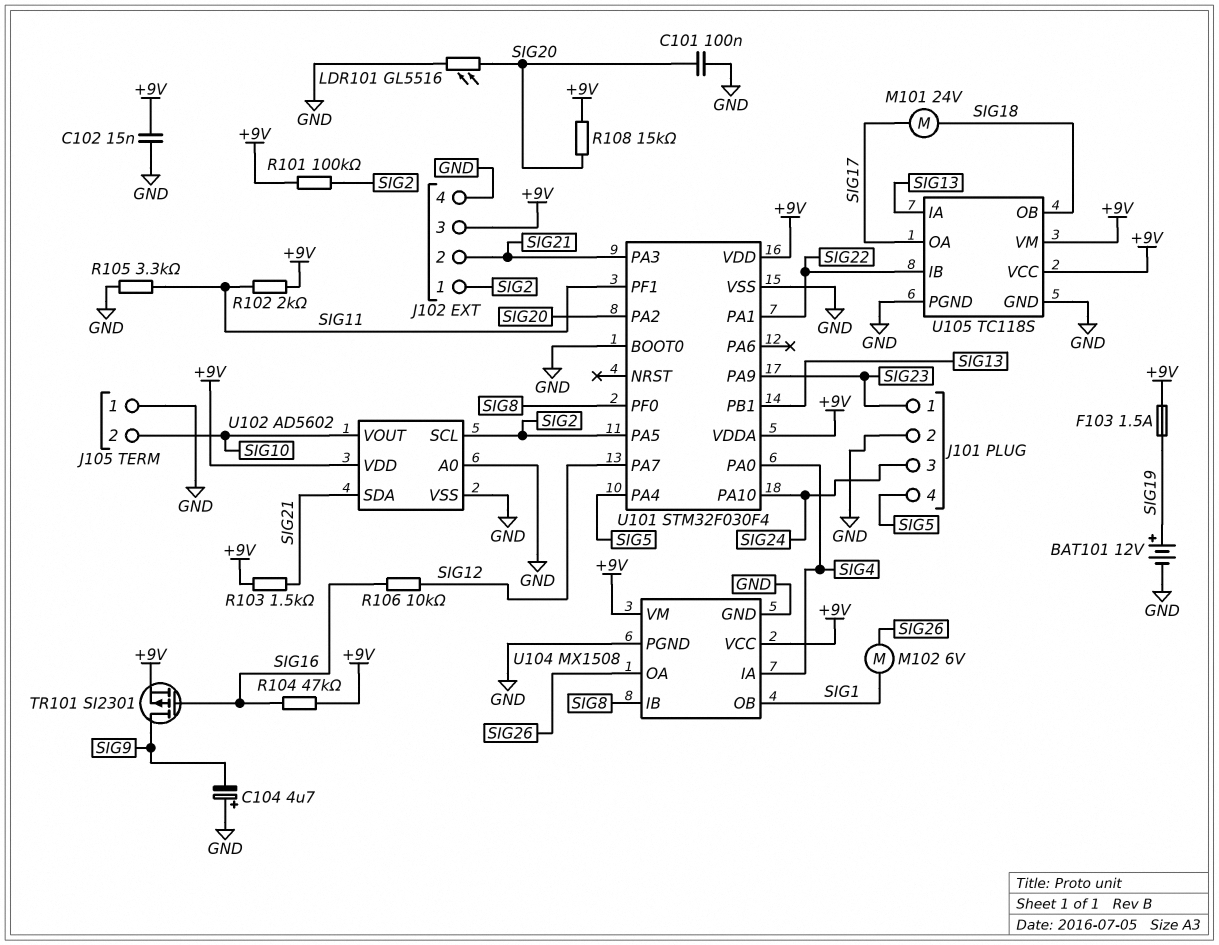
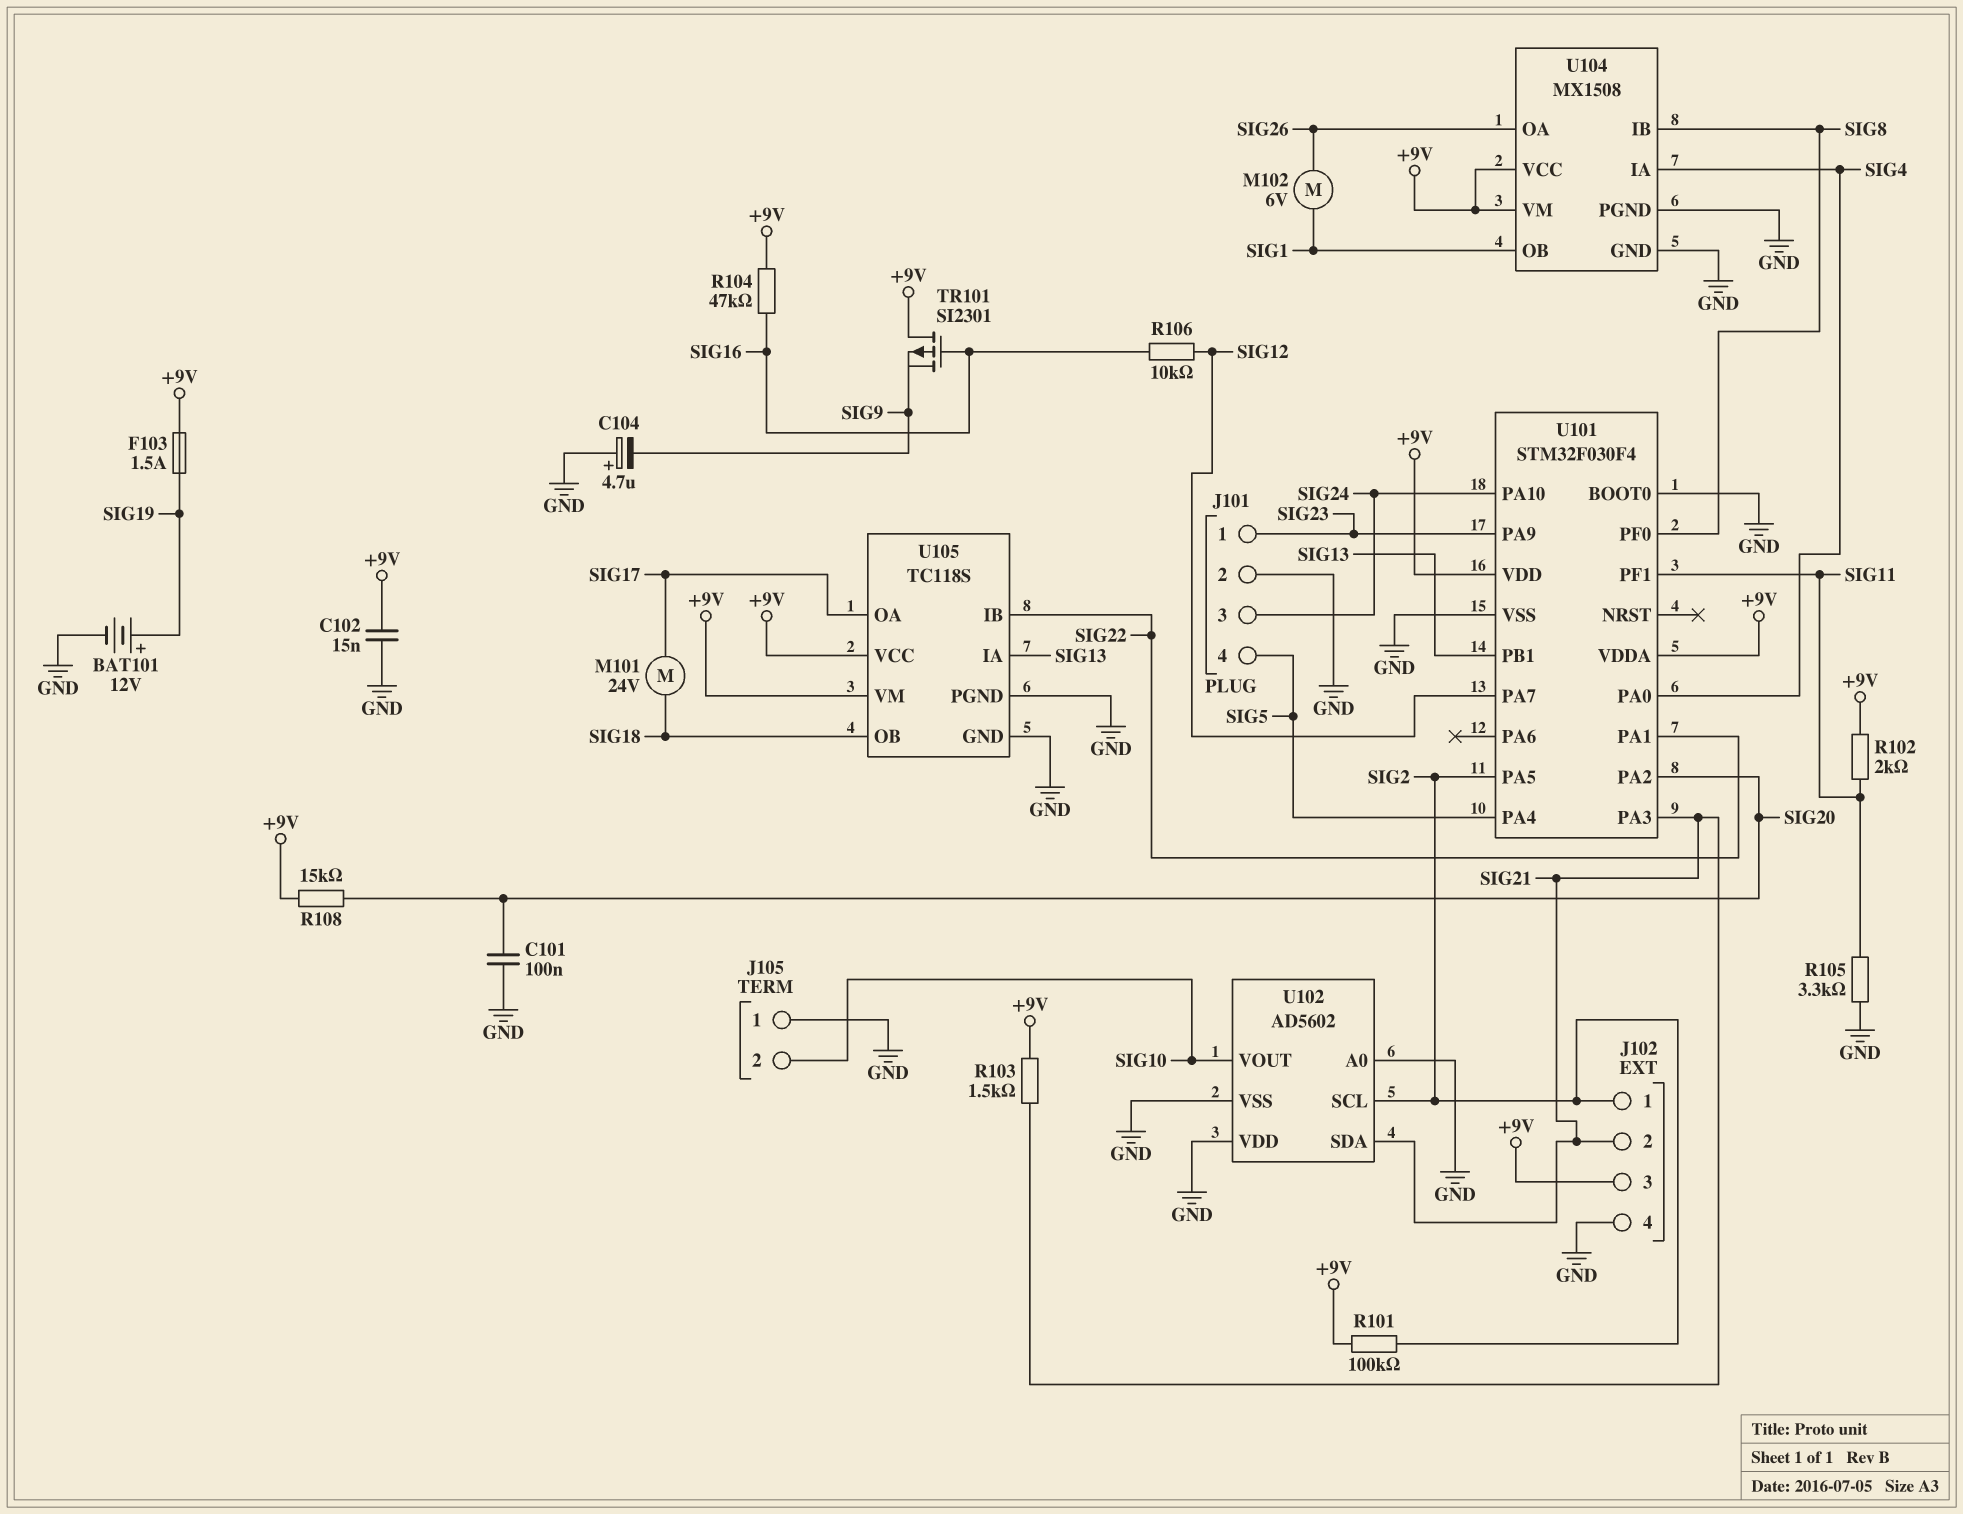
LDR101: GL5516 (GND, SIG20) -> none
TR101: PMOS SI2301 (G SIG16, D SIG9, S +9V) -> PMOS SI2301 (G SIG16, D +9V, S SIG9)
U102 pin VDD: +9V -> GND

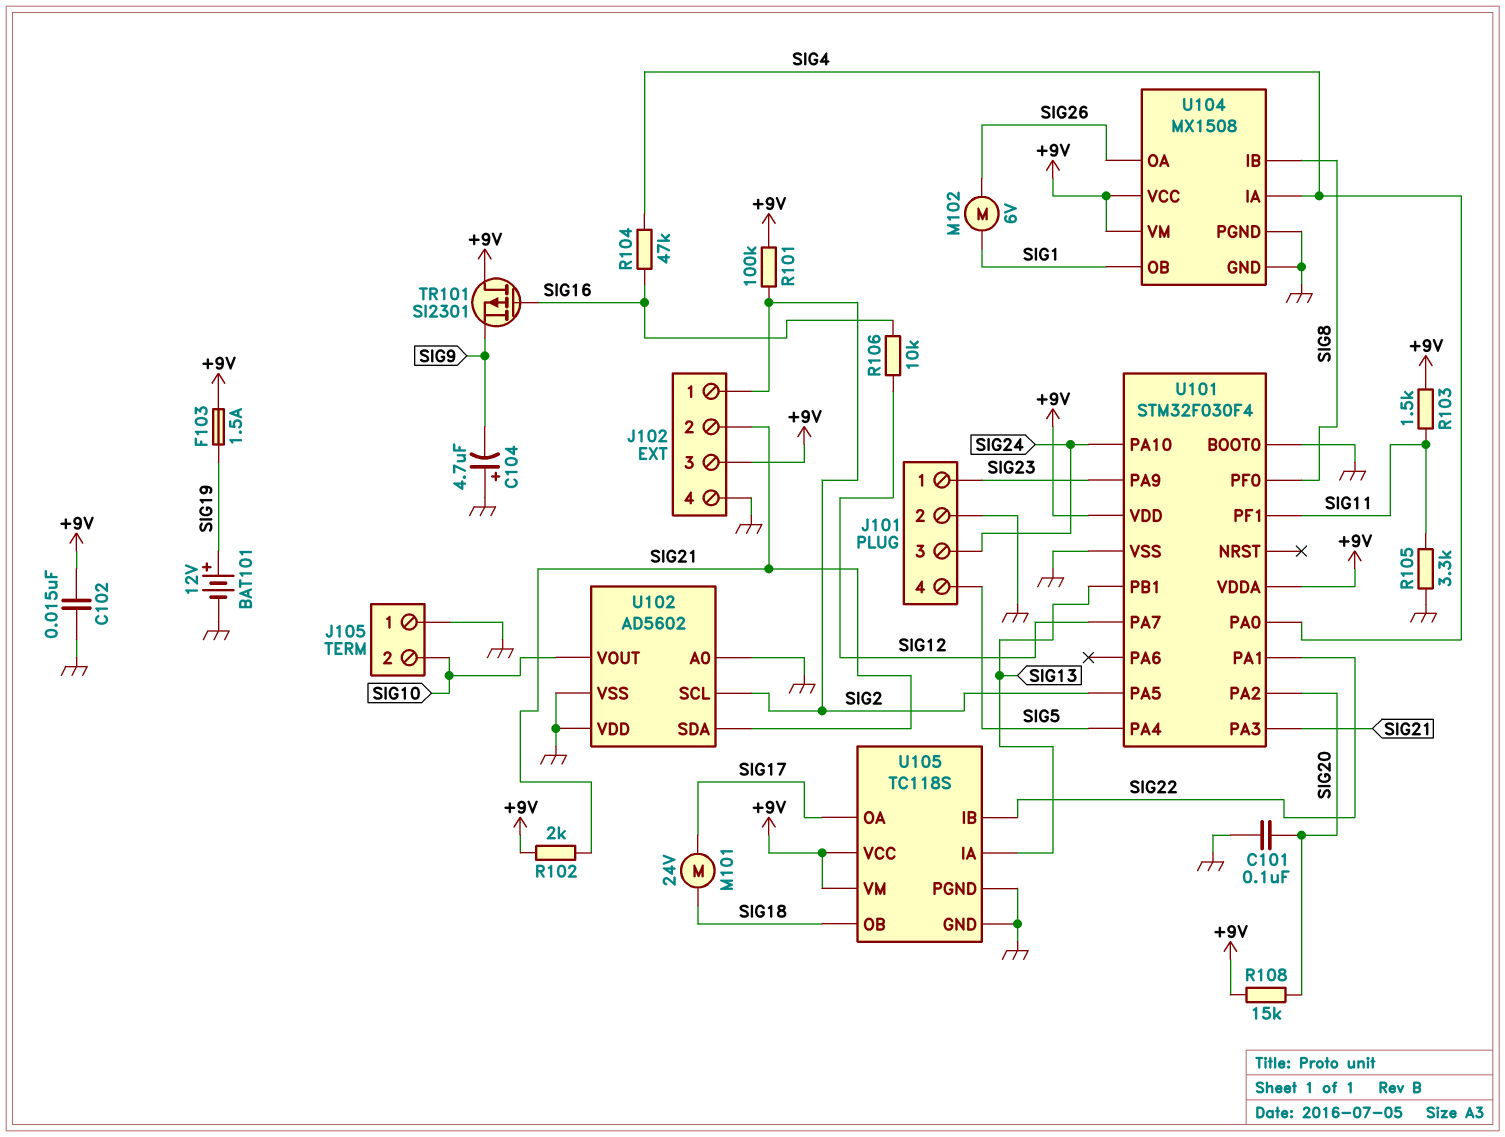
R102: 2k (+9V, SIG11) -> 2k (+9V, SIG21)
R103: 1.5k (+9V, SIG21) -> 1.5k (+9V, SIG11)
R104: 47k (+9V, SIG16) -> 47k (SIG4, SIG16)

